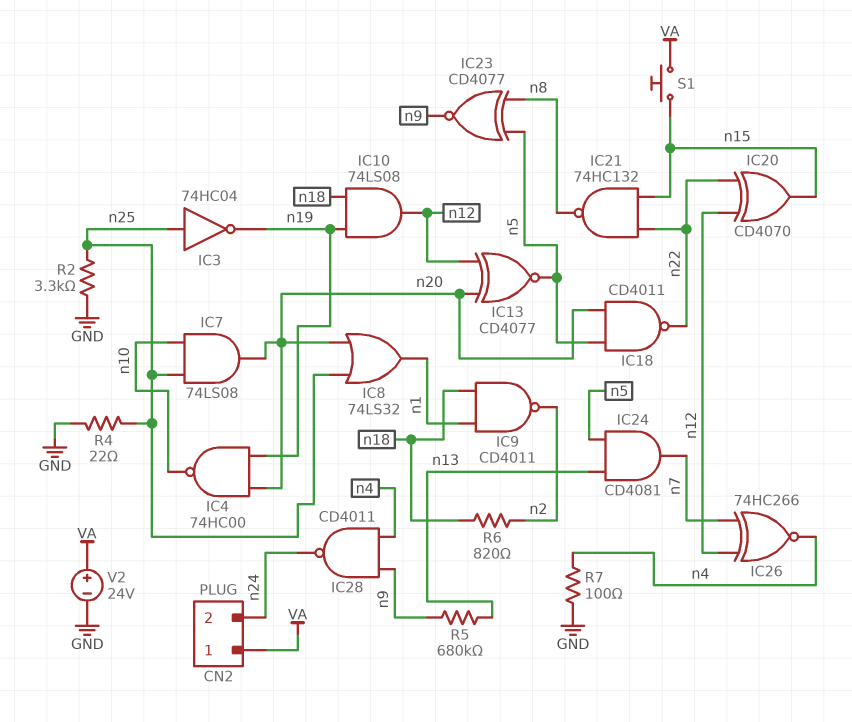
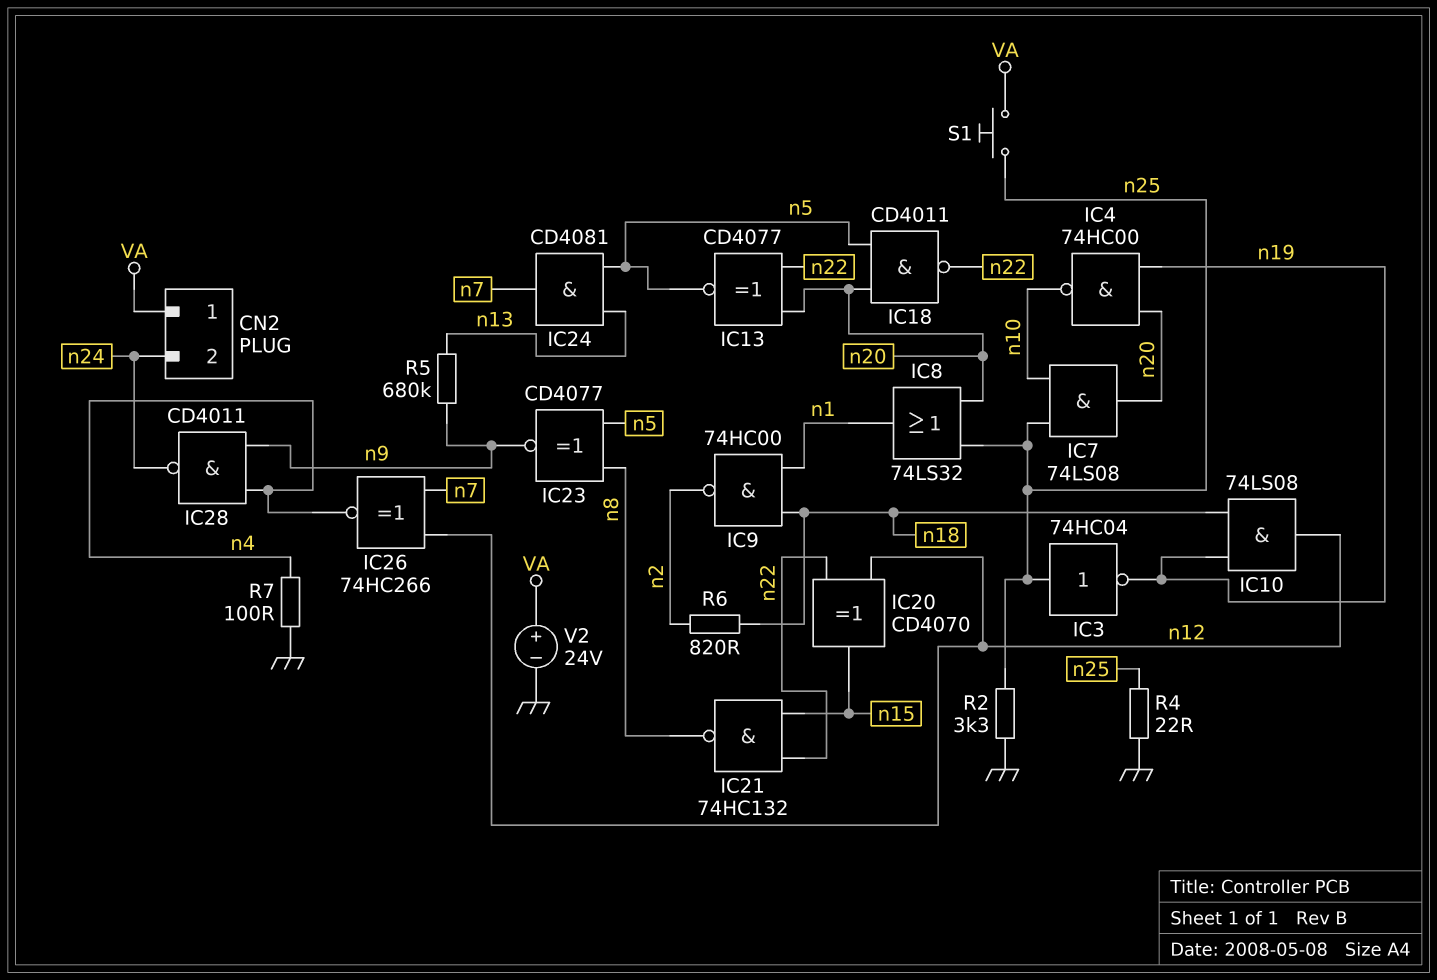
IC9: NAND CD4011 (in n1, in n18, out n2) -> NAND 74HC00 (in n1, in n18, out n2)
IC13: XNOR CD4077 (in n12, in n20, out n5) -> XNOR CD4077 (in n20, in n22, out n5)
S1: button (VA, n15) -> button (VA, n25)

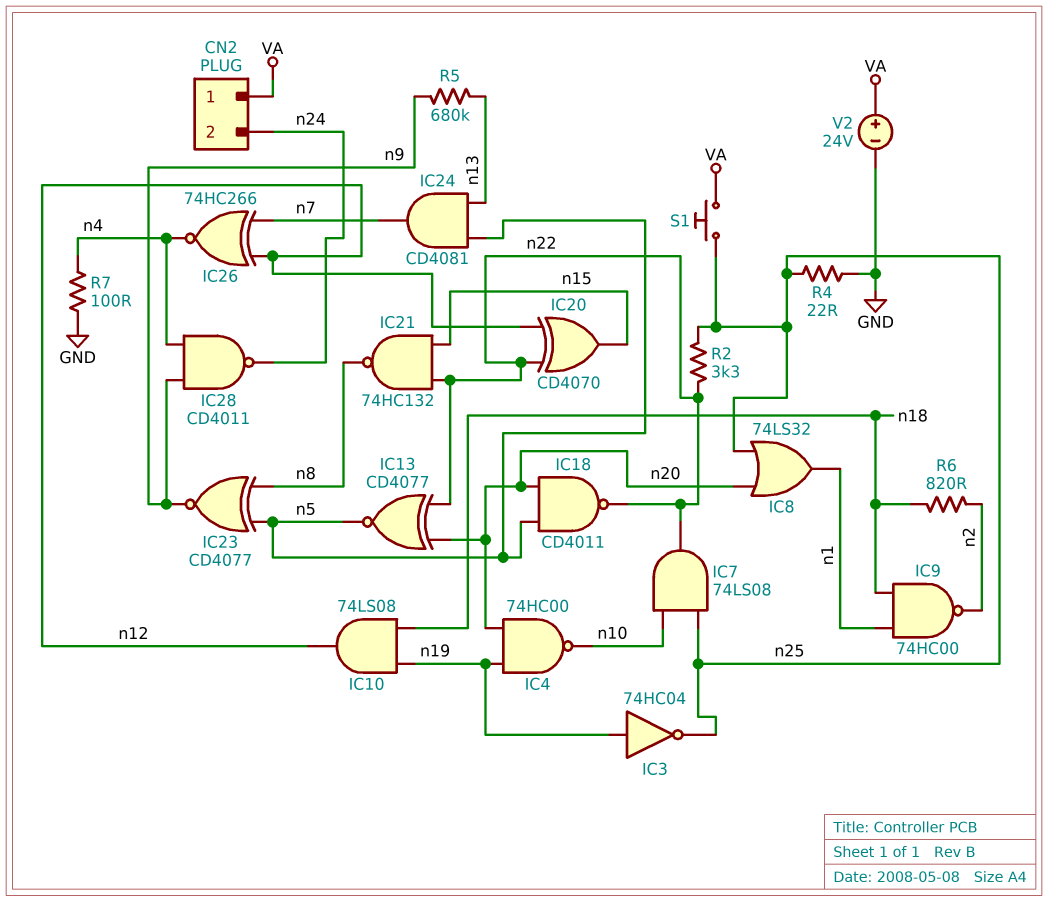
IC3: NOT 74HC04 (in n25, out n19) -> NOT 74HC04 (in n19, out n25)
IC7: AND 74LS08 (in n10, in n25, out n20) -> AND 74LS08 (in n10, in n25, out n22)
R2: 3.3k (GND, n25) -> 3.3k (n22, n25)

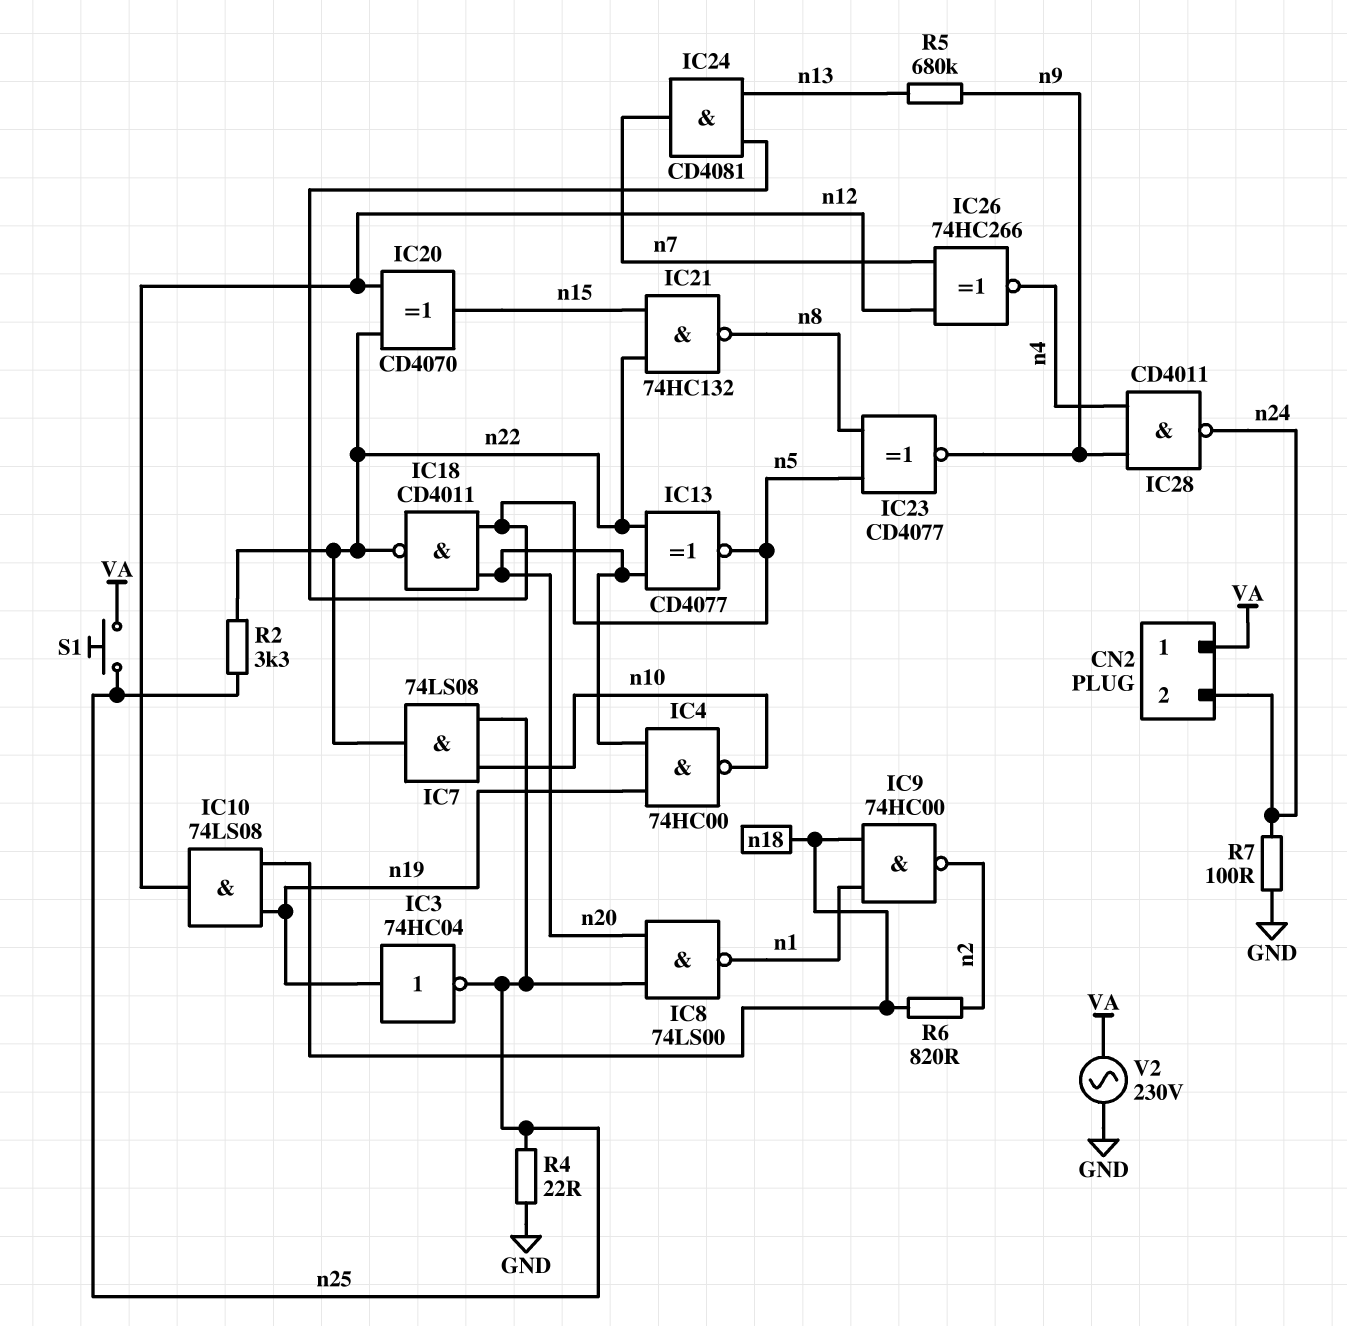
IC8: OR 74LS32 (in n20, in n25, out n1) -> NAND 74LS00 (in n20, in n25, out n1)
R7: 100 (GND, n4) -> 100 (GND, n24)
V2: 24V (plus VA, minus GND) -> AC 230V (GND, VA)

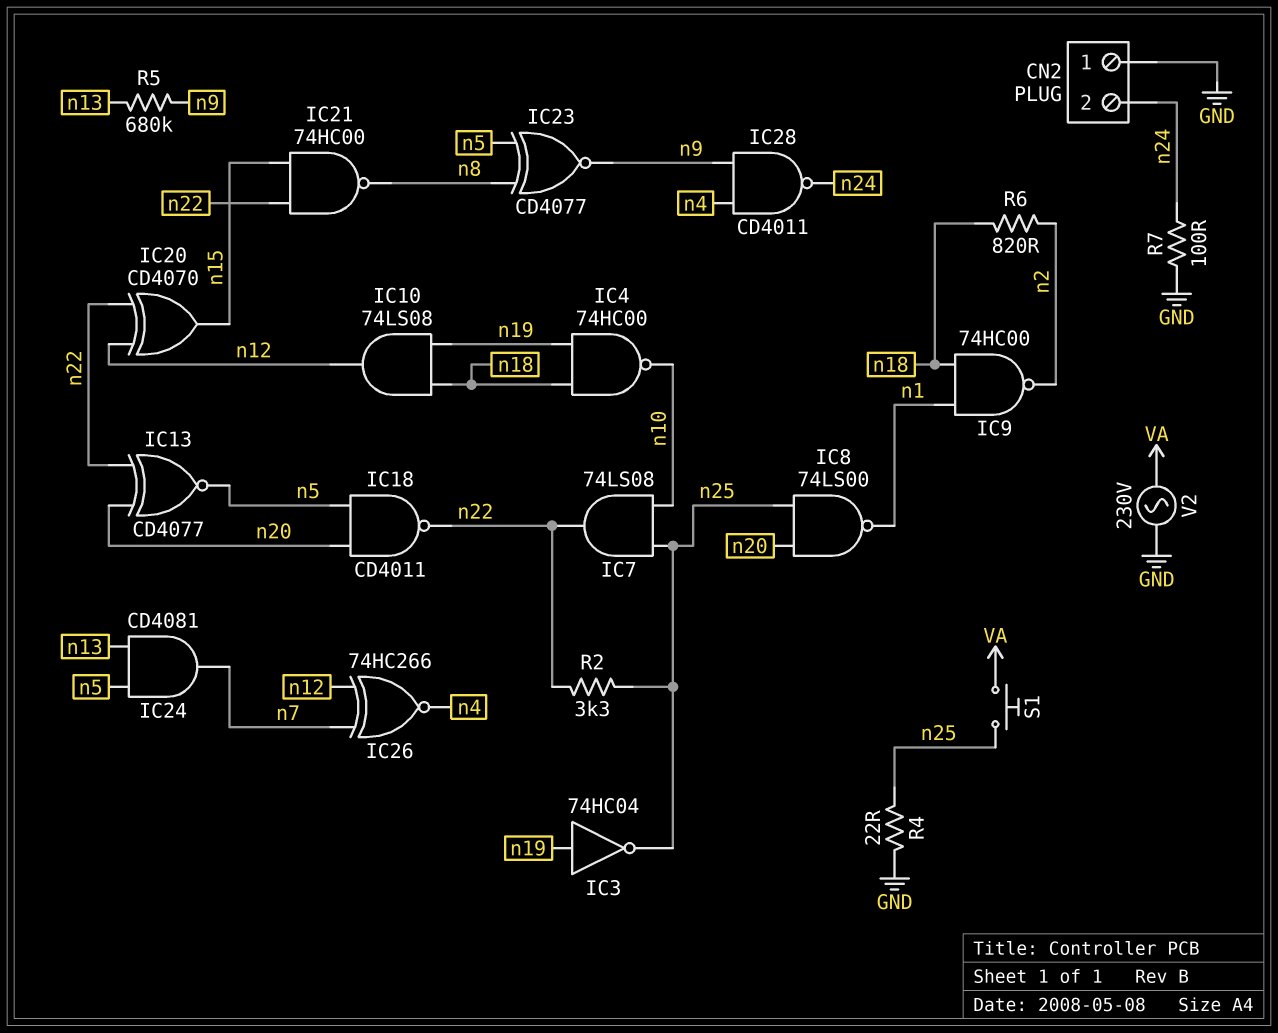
CN2 pin 1: VA -> GND
IC4: NAND 74HC00 (in n19, in n20, out n10) -> NAND 74HC00 (in n18, in n19, out n10)
IC21: NAND 74HC132 (in n15, in n22, out n8) -> NAND 74HC00 (in n15, in n22, out n8)

